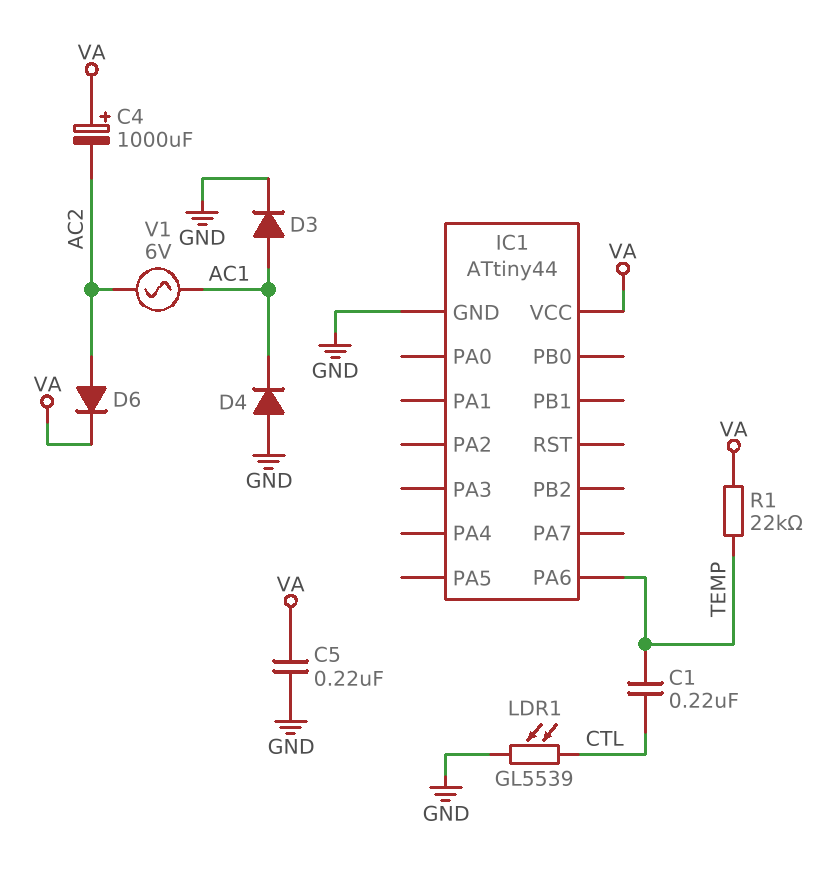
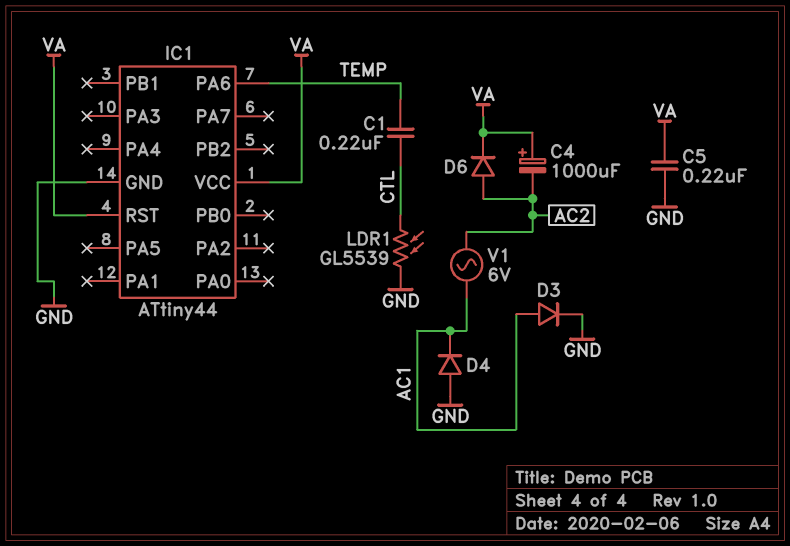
IC1 pin RST: none -> VA
R1: 22k (TEMP, VA) -> none

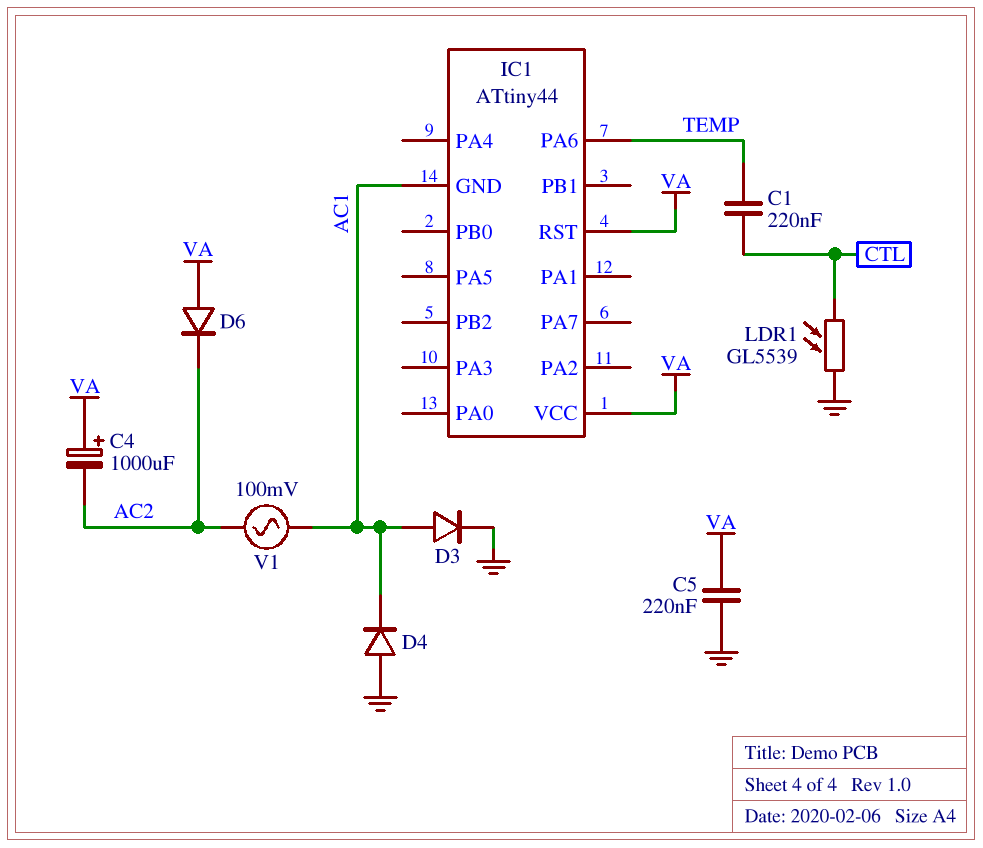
D6: diode (A AC2, K VA) -> diode (A VA, K AC2)
IC1 pin GND: GND -> AC1
V1: AC 6V (AC1, AC2) -> AC 100mV (AC1, AC2)

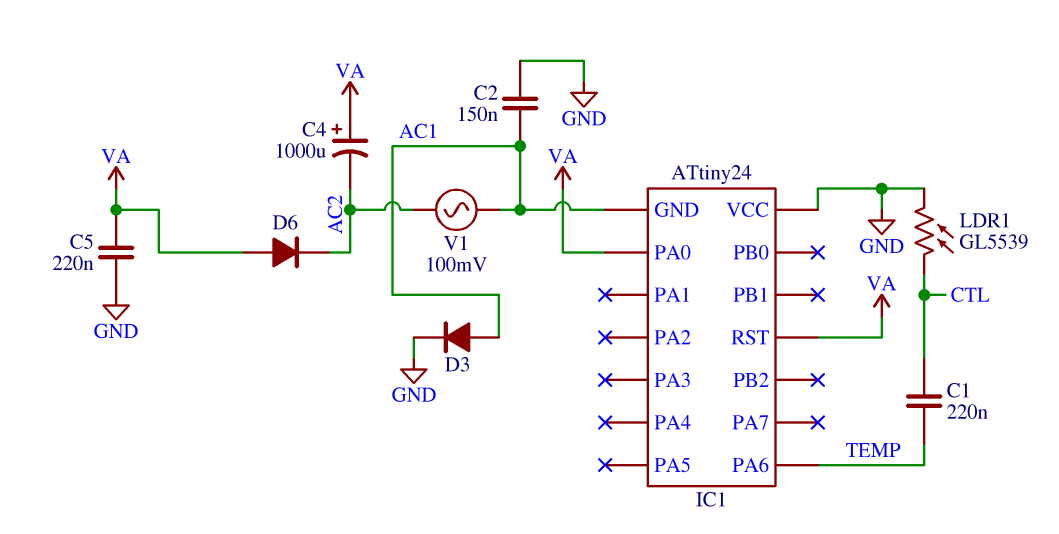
C2: none -> 150nF (AC1, GND)
D4: diode (A GND, K AC1) -> none
IC1: ATtiny44 -> ATtiny24
IC1 pin PA0: none -> VA
IC1 pin VCC: VA -> GND

